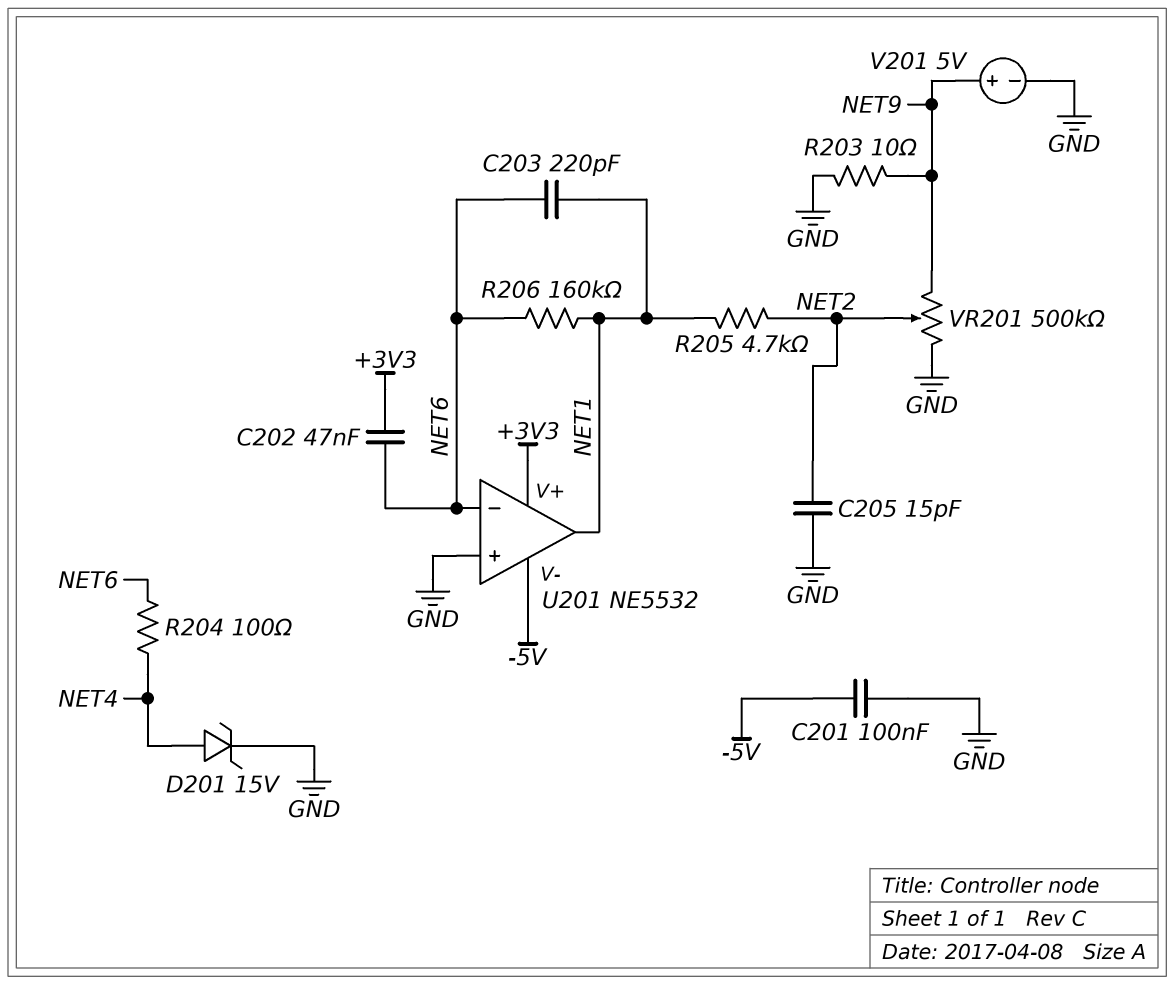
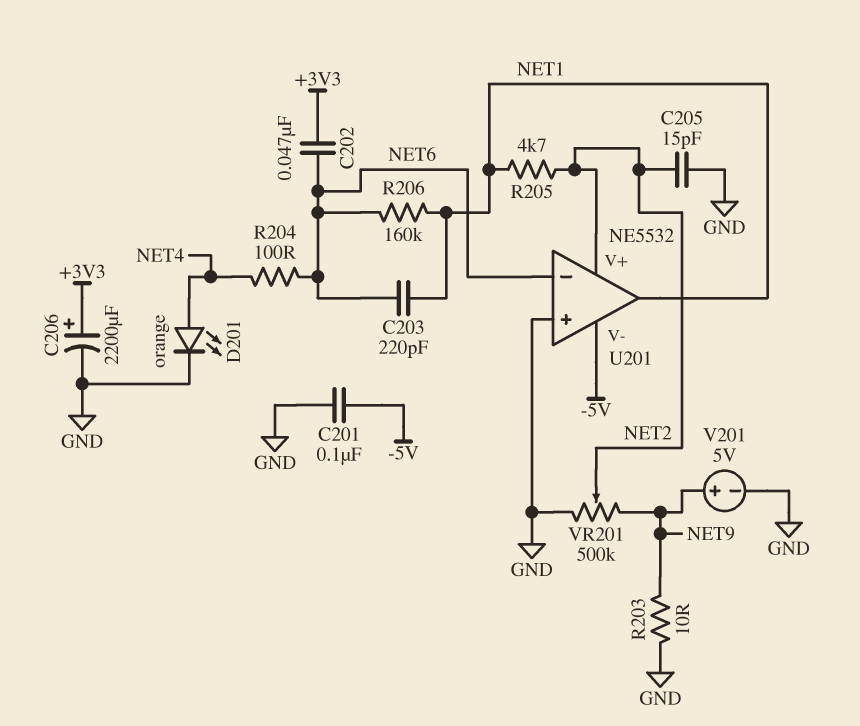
C206: none -> 2200uF (plus +3V3, minus GND)
D201: zener 15V (A NET4, K GND) -> LED orange (A NET4, K GND)
U201 pin V+: +3V3 -> NET2

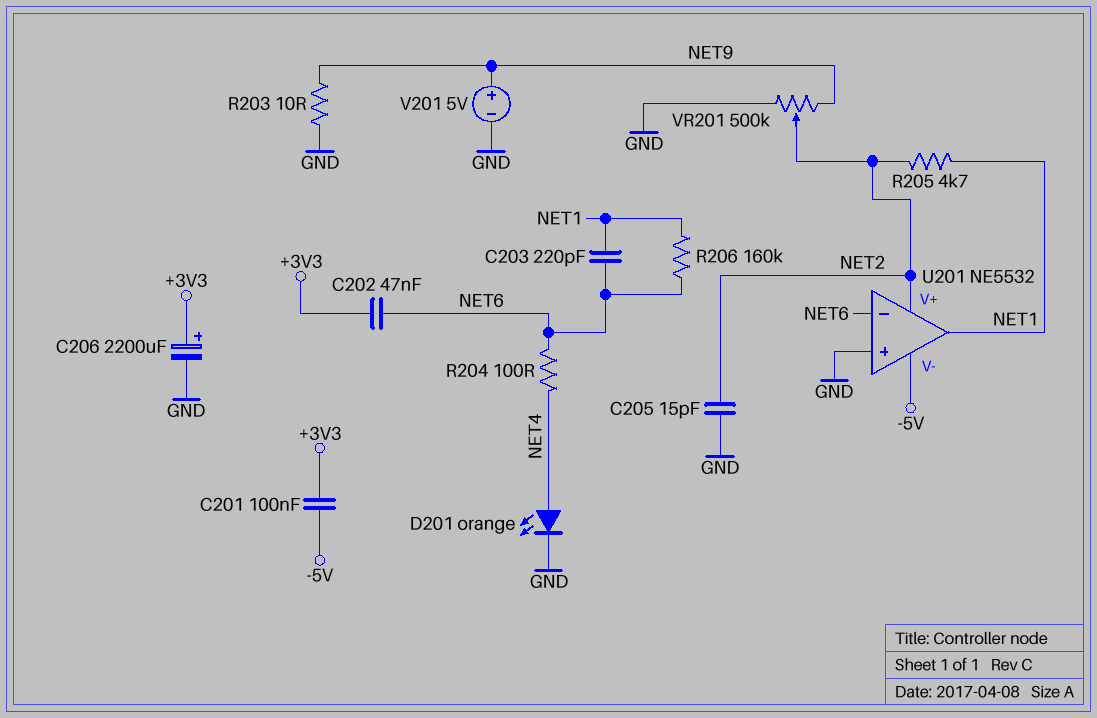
C201: 100nF (-5V, GND) -> 100nF (+3V3, -5V)

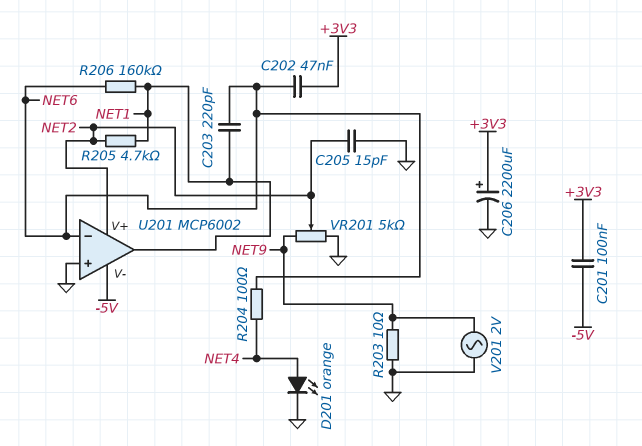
U201: NE5532 -> MCP6002
V201: 5V (plus NET9, minus GND) -> AC 2V (GND, NET9)
VR201: 500k (GND, NET9, wiper NET2) -> 5k (GND, NET9, wiper NET2)

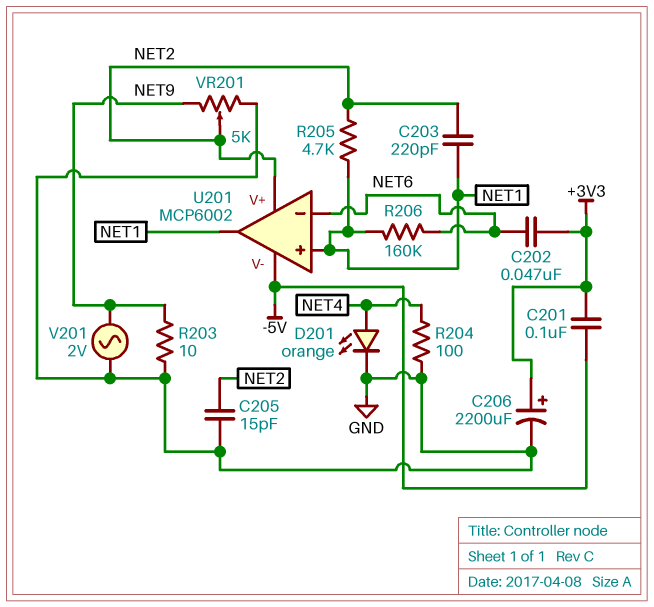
C203: 220pF (NET1, NET6) -> 220pF (NET1, NET2)
R204: 100 (NET4, NET6) -> 100 (GND, NET4)
U201 pin in+: GND -> NET1

